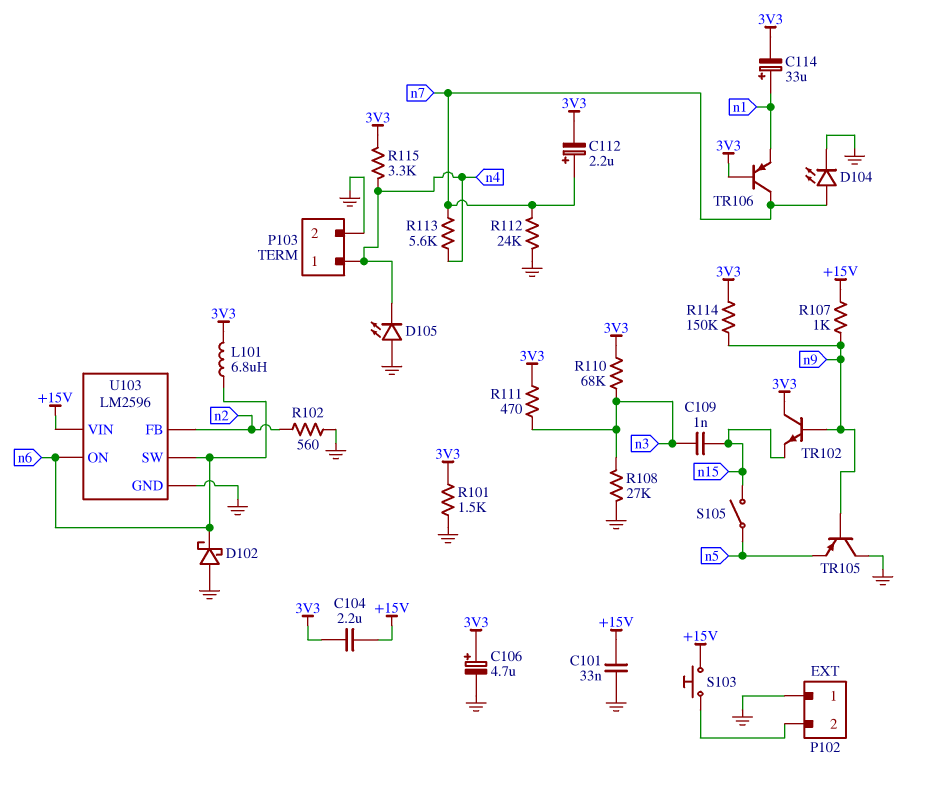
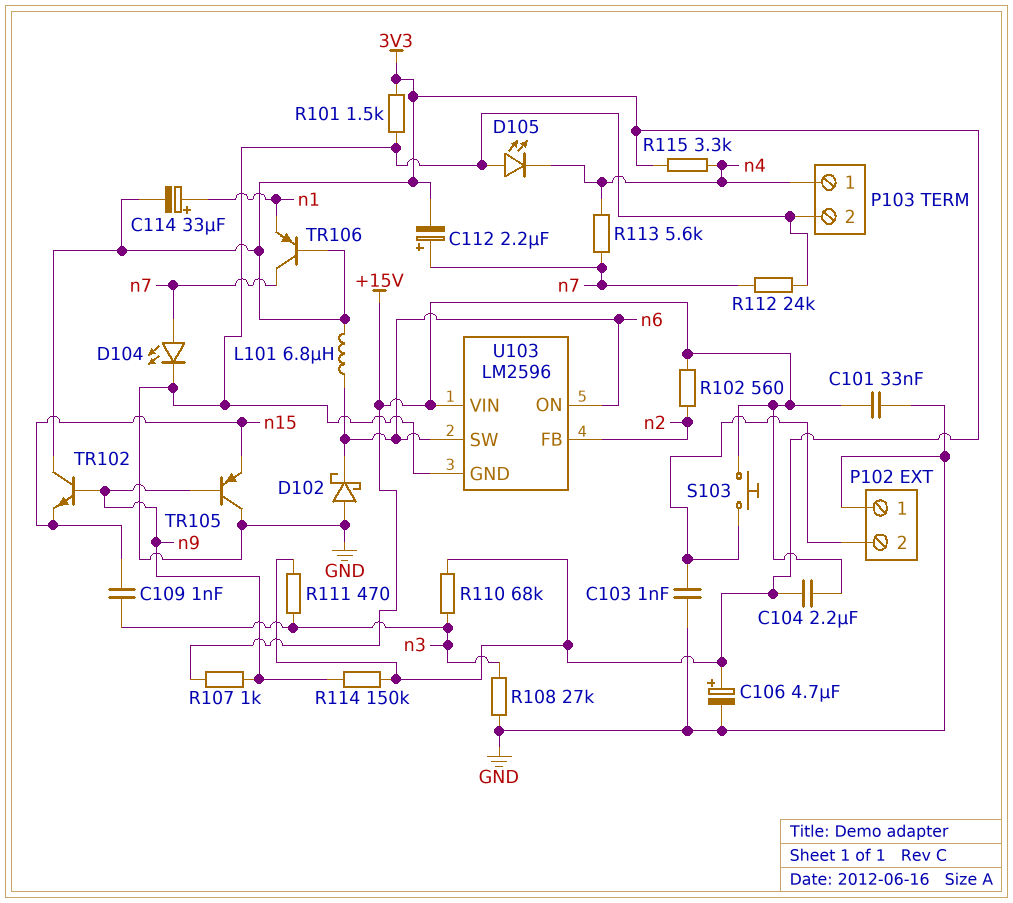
C103: none -> 1nF (GND, P102/2)
R102: 560 (GND, n2) -> 560 (+15V, n2)
S105: switch (n5, n15) -> none
TR105: PNP (B n9, C GND, E n5) -> PNP (B n9, C GND, E n15)

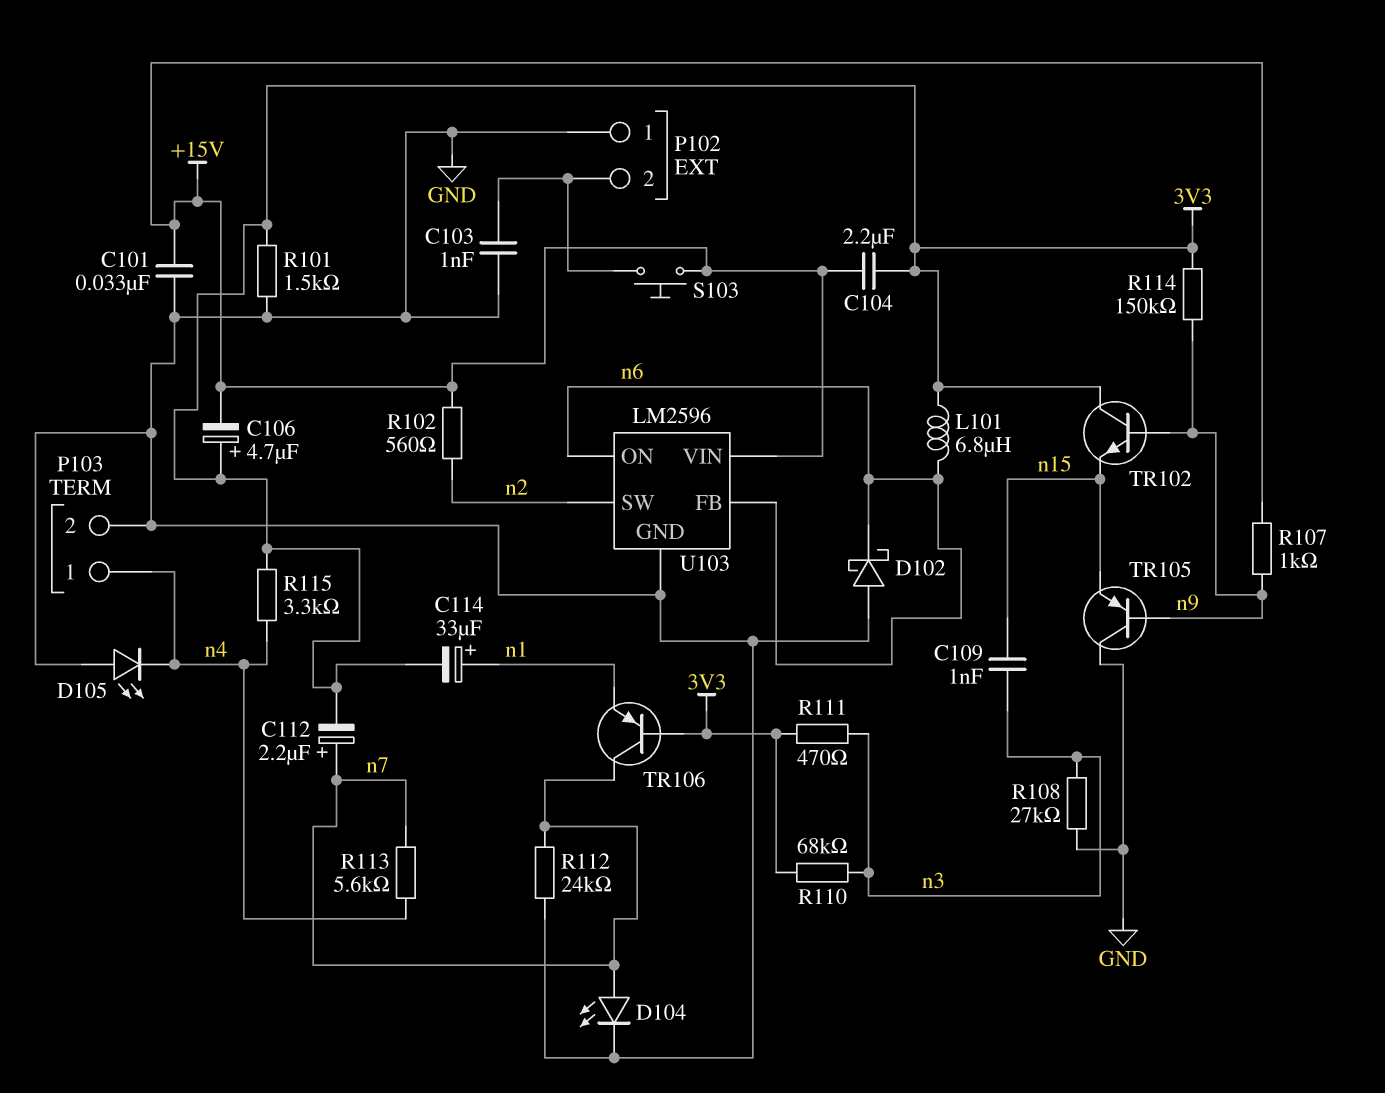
C106: 4.7uF (plus 3V3, minus GND) -> 4.7uF (plus 3V3, minus +15V)
U103 pin FB: n2 -> n6
U103 pin SW: n6 -> n2

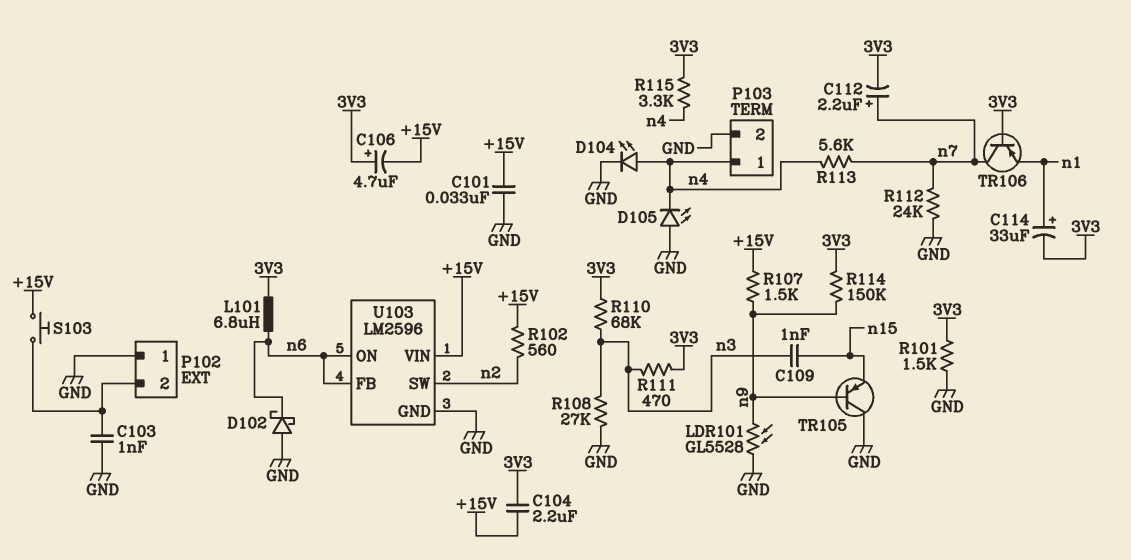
D104: LED (A n7, K GND) -> LED (A n4, K GND)
LDR101: none -> GL5528 (GND, n9)
R107: 1k (+15V, n9) -> 1.5k (+15V, n9)
TR102: NPN (B n9, C 3V3, E n15) -> none

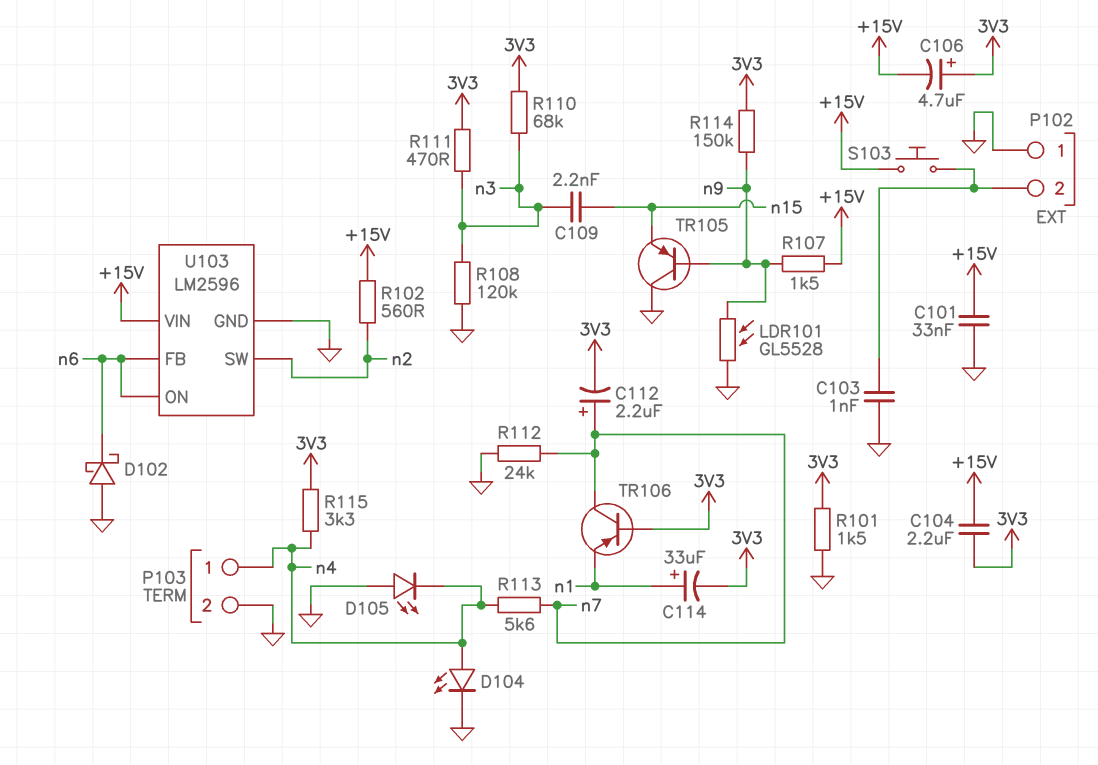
C109: 1nF (n3, n15) -> 2.2nF (n3, n15)
L101: 6.8uH (3V3, n6) -> none
R108: 27k (GND, n3) -> 120k (GND, n3)

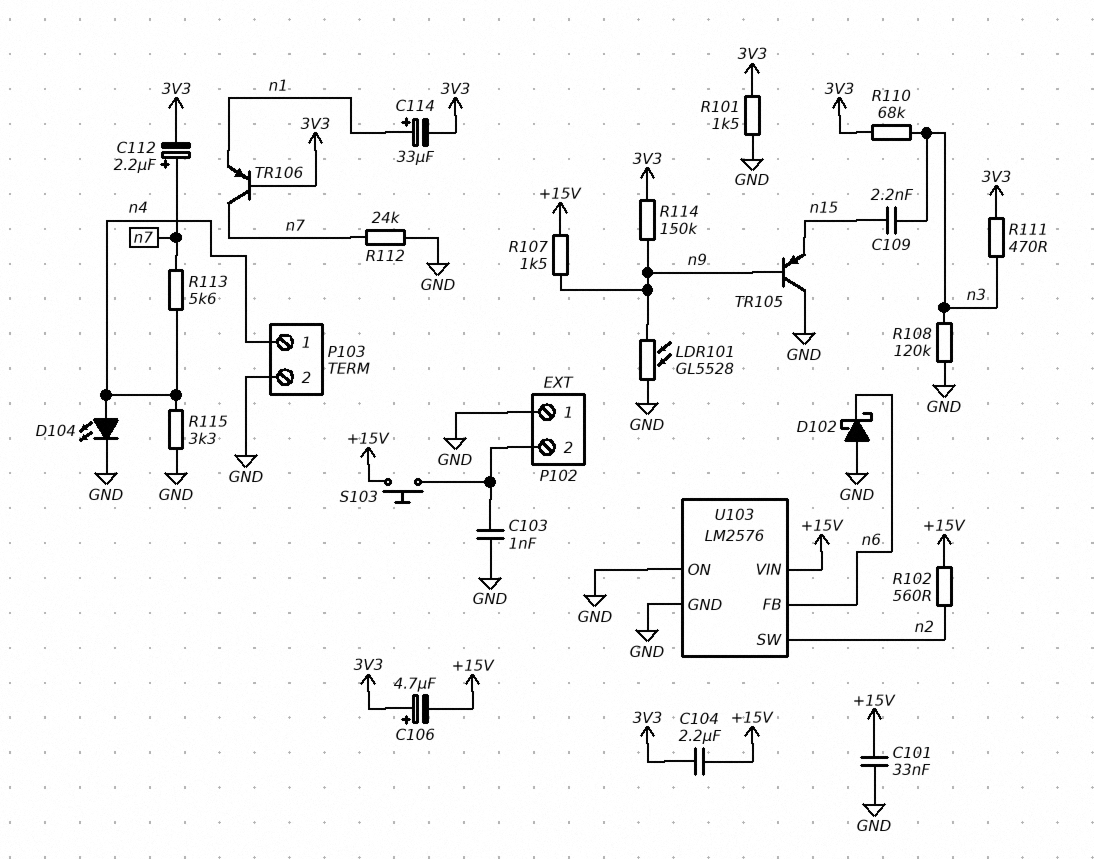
D105: LED (A GND, K n4) -> none
R115: 3.3k (3V3, n4) -> 3.3k (GND, n4)
U103: LM2596 -> LM2576
U103 pin ON: n6 -> GND

